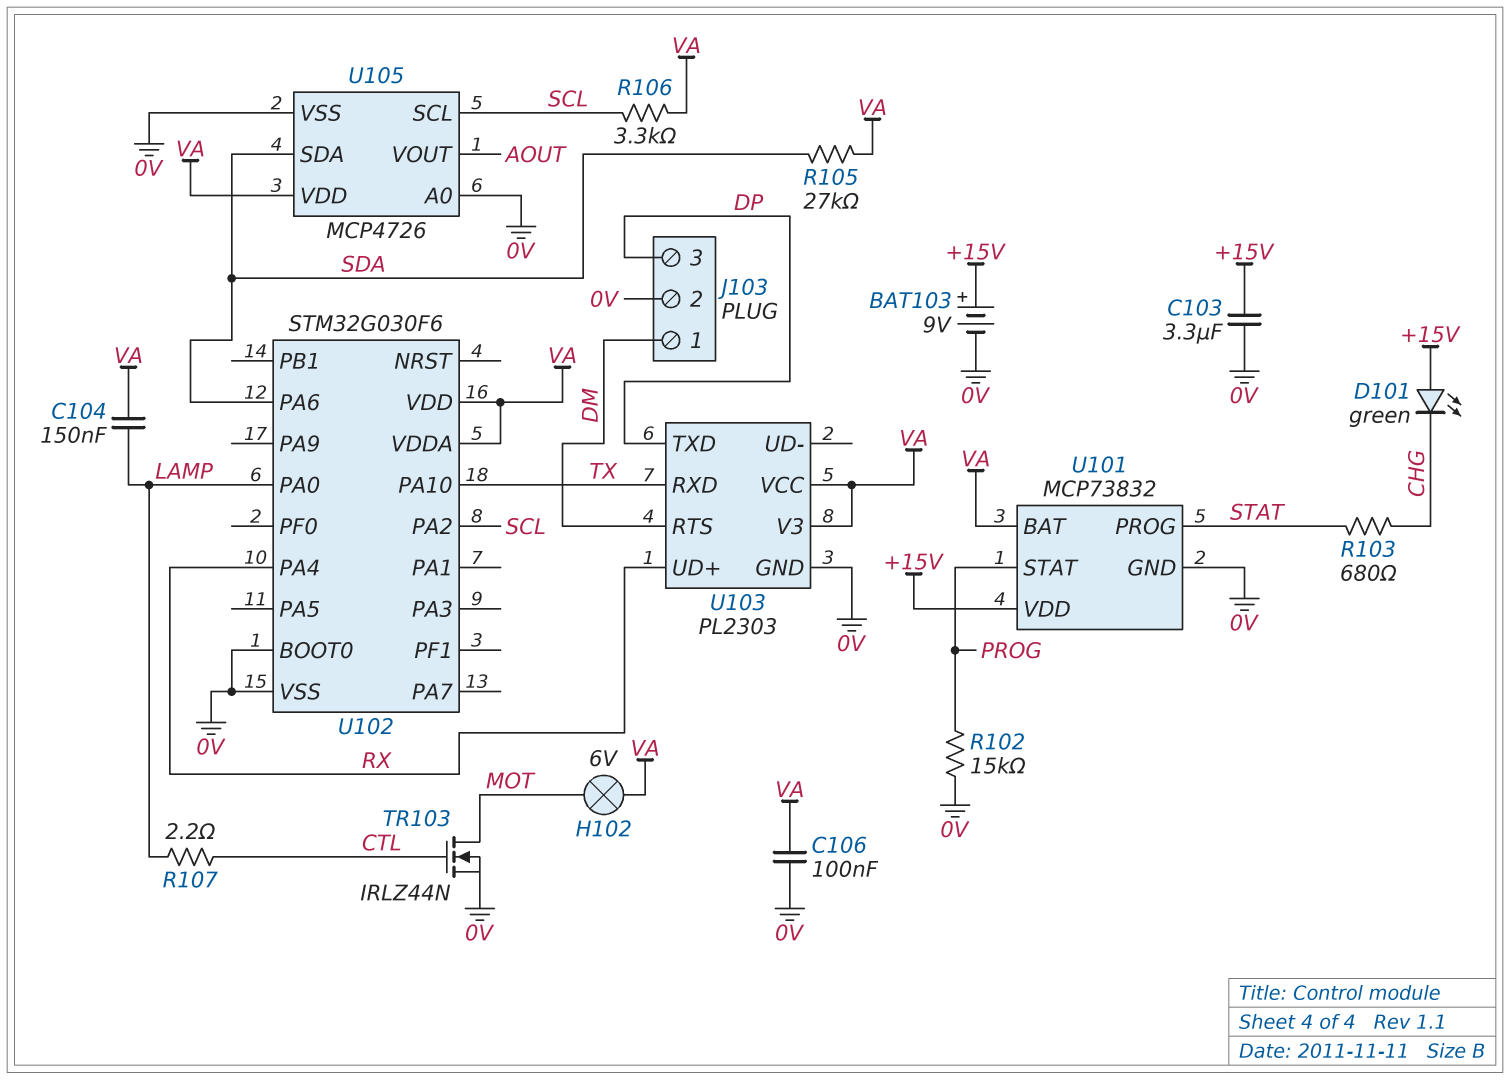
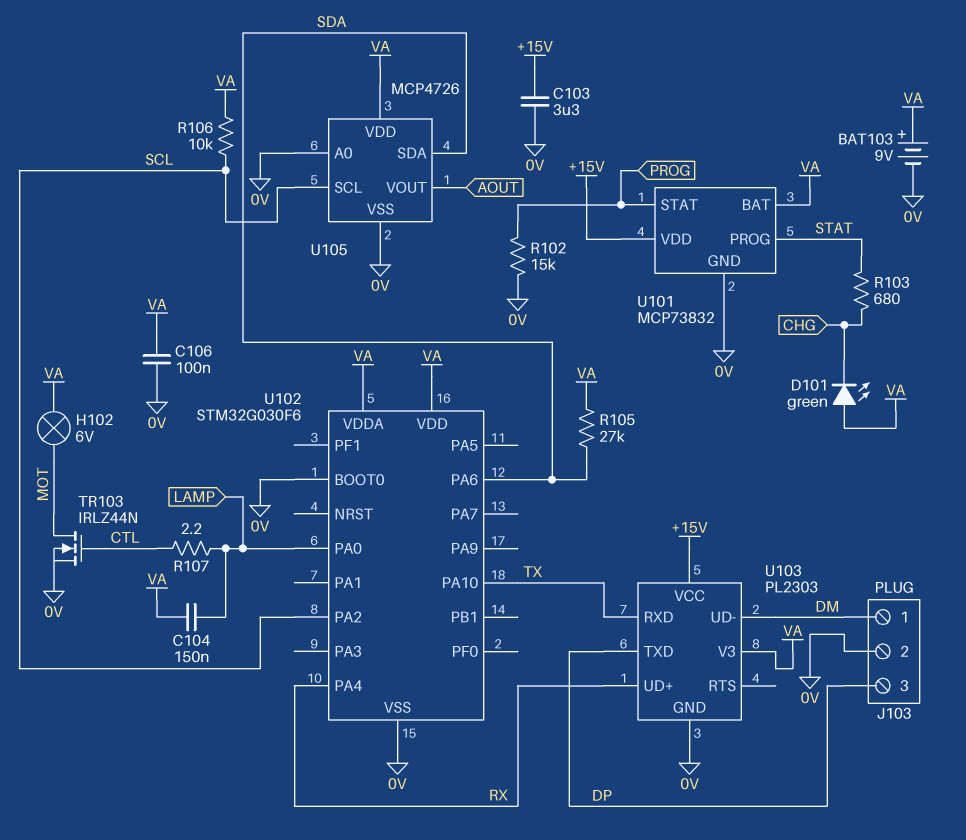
BAT103: 9V (plus +15V, minus 0V) -> 9V (plus VA, minus 0V)
D101: LED green (A +15V, K CHG) -> LED green (A VA, K CHG)
R106: 3.3k (SCL, VA) -> 10k (SCL, VA)
U103 pin RTS: DM -> none
U103 pin UD-: none -> DM
U103 pin VCC: VA -> +15V

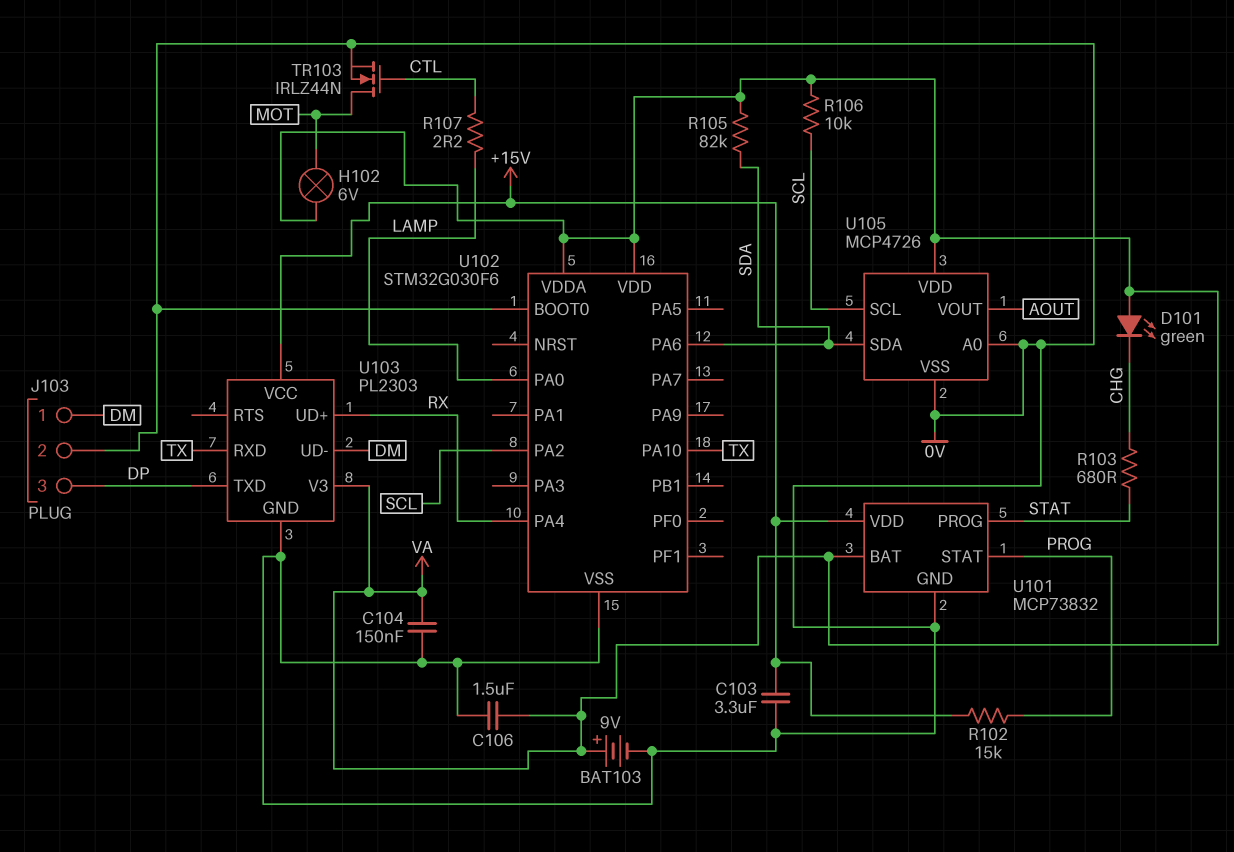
C104: 150nF (LAMP, VA) -> 150nF (0V, VA)
C106: 100nF (0V, VA) -> 1.5uF (0V, VA)
R102: 15k (0V, PROG) -> 15k (+15V, PROG)
R105: 27k (SDA, VA) -> 82k (SDA, VA)

